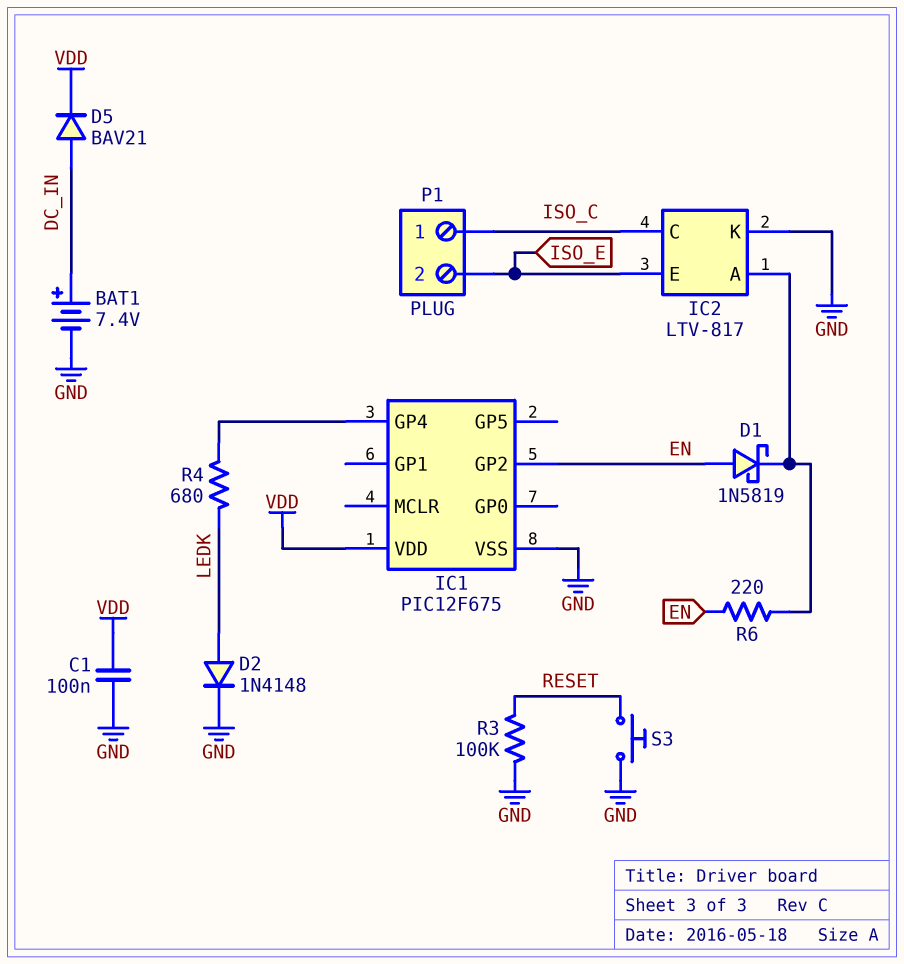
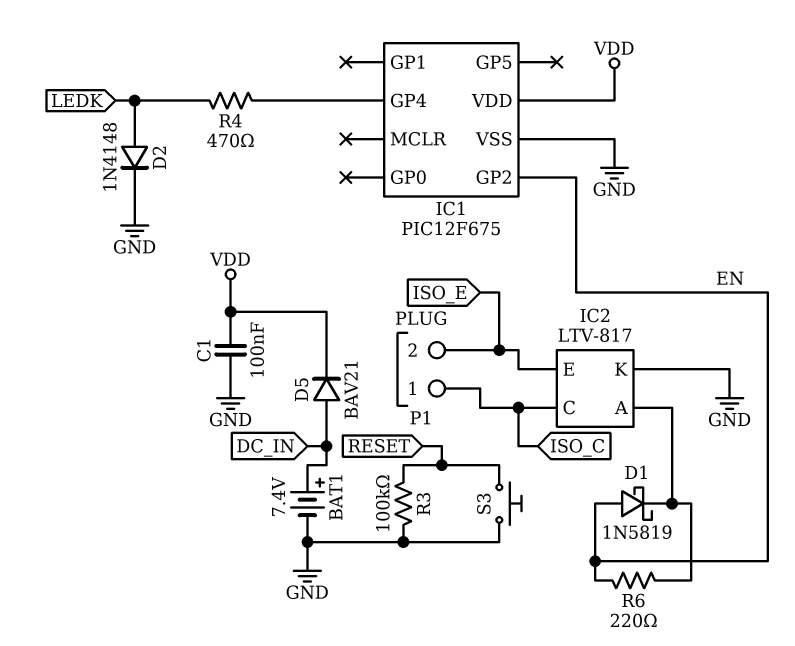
R4: 680 (IC1/GP4, LEDK) -> 470 (IC1/GP4, LEDK)

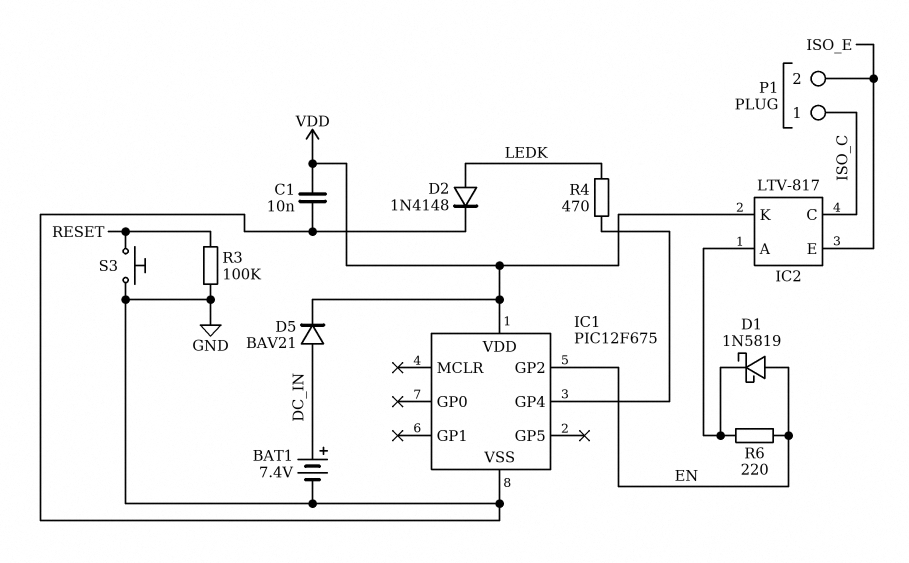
C1: 100nF (GND, VDD) -> 10nF (GND, VDD)
IC2 pin K: GND -> VDD

